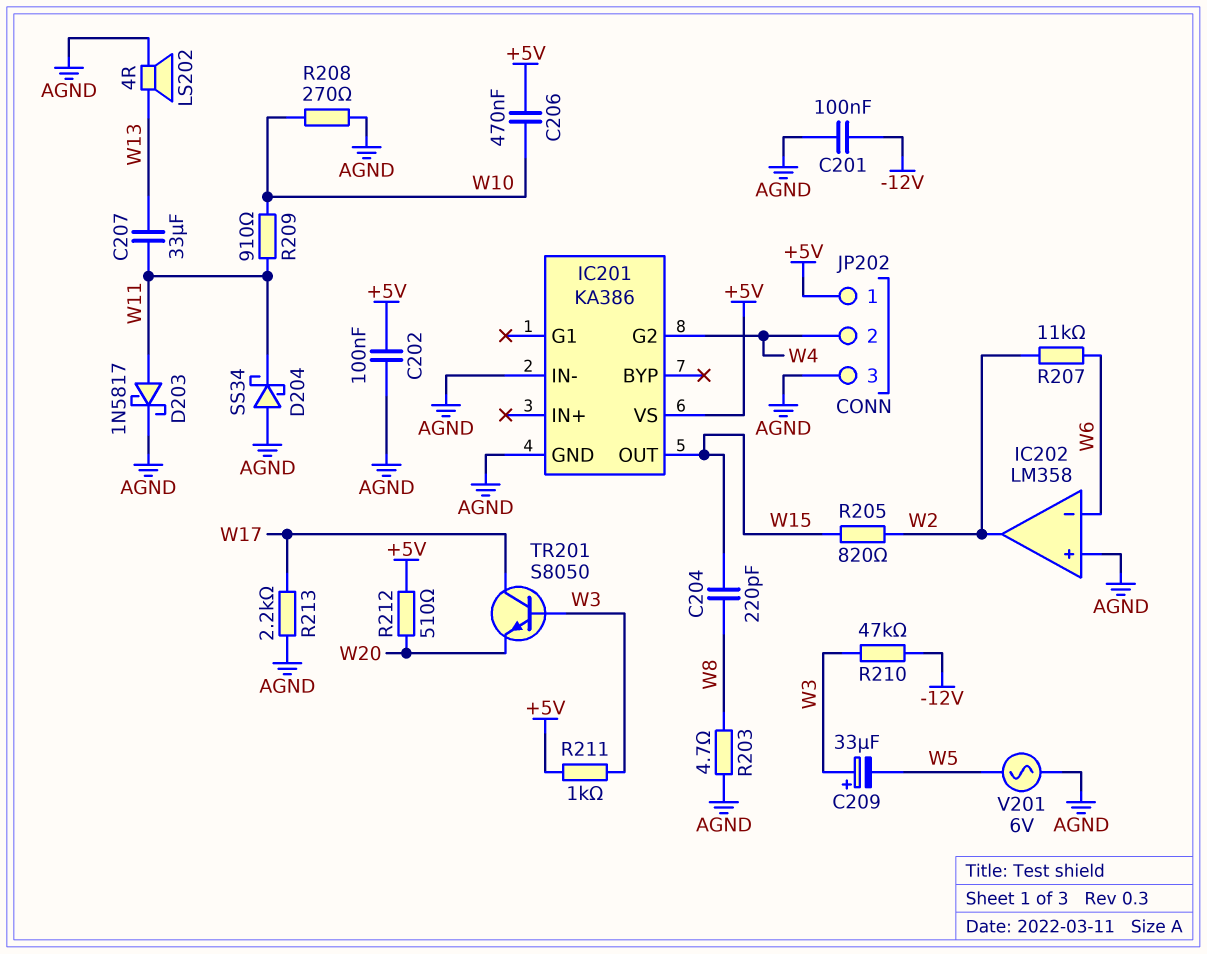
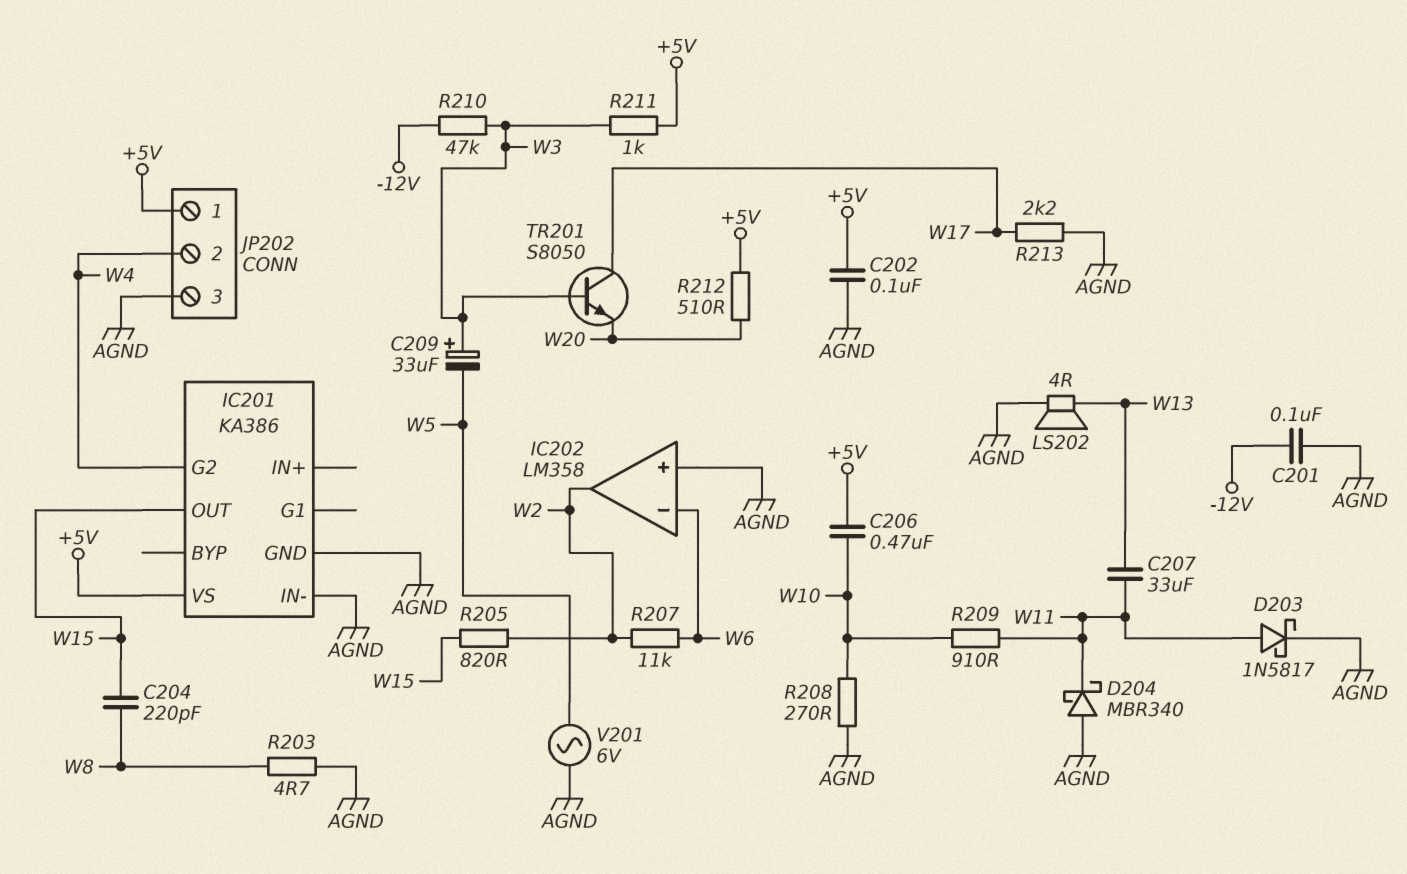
D204: schottky SS34 (A AGND, K W11) -> schottky MBR340 (A AGND, K W11)

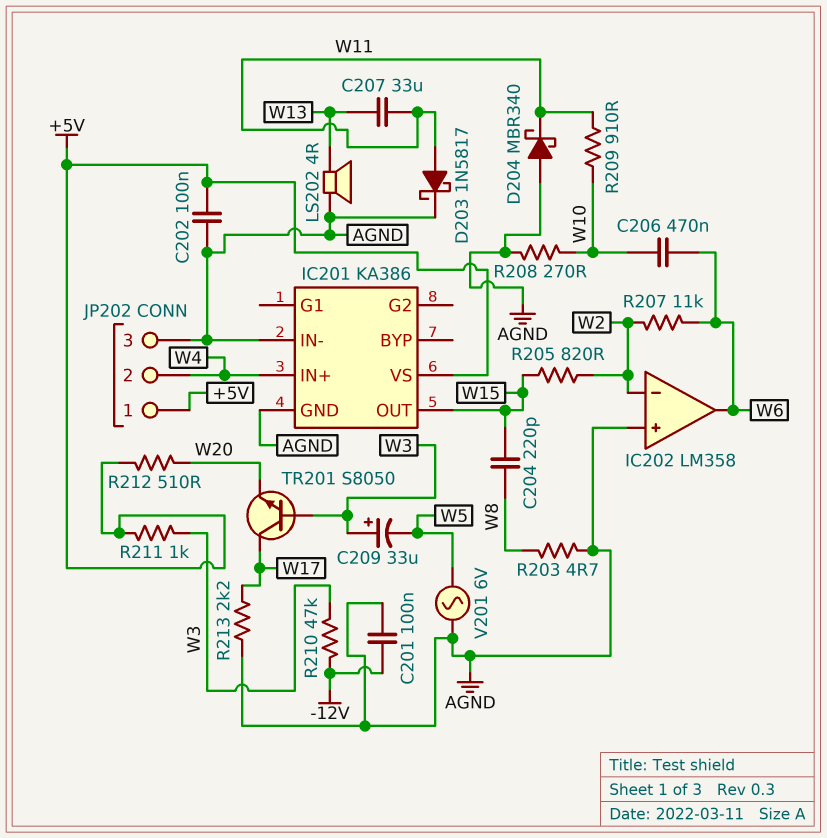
C206: 470nF (+5V, W10) -> 470nF (W6, W10)
IC201 pin G2: W4 -> none
IC201 pin IN+: none -> W4
IC202 pin in-: W6 -> W2
IC202 pin out: W2 -> W6

